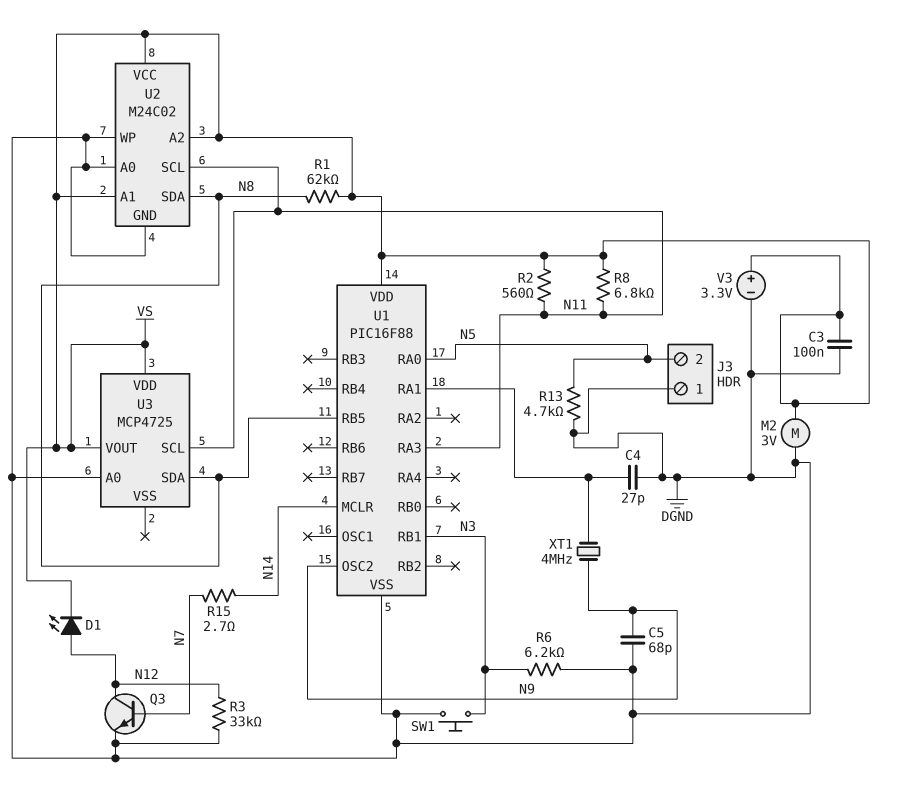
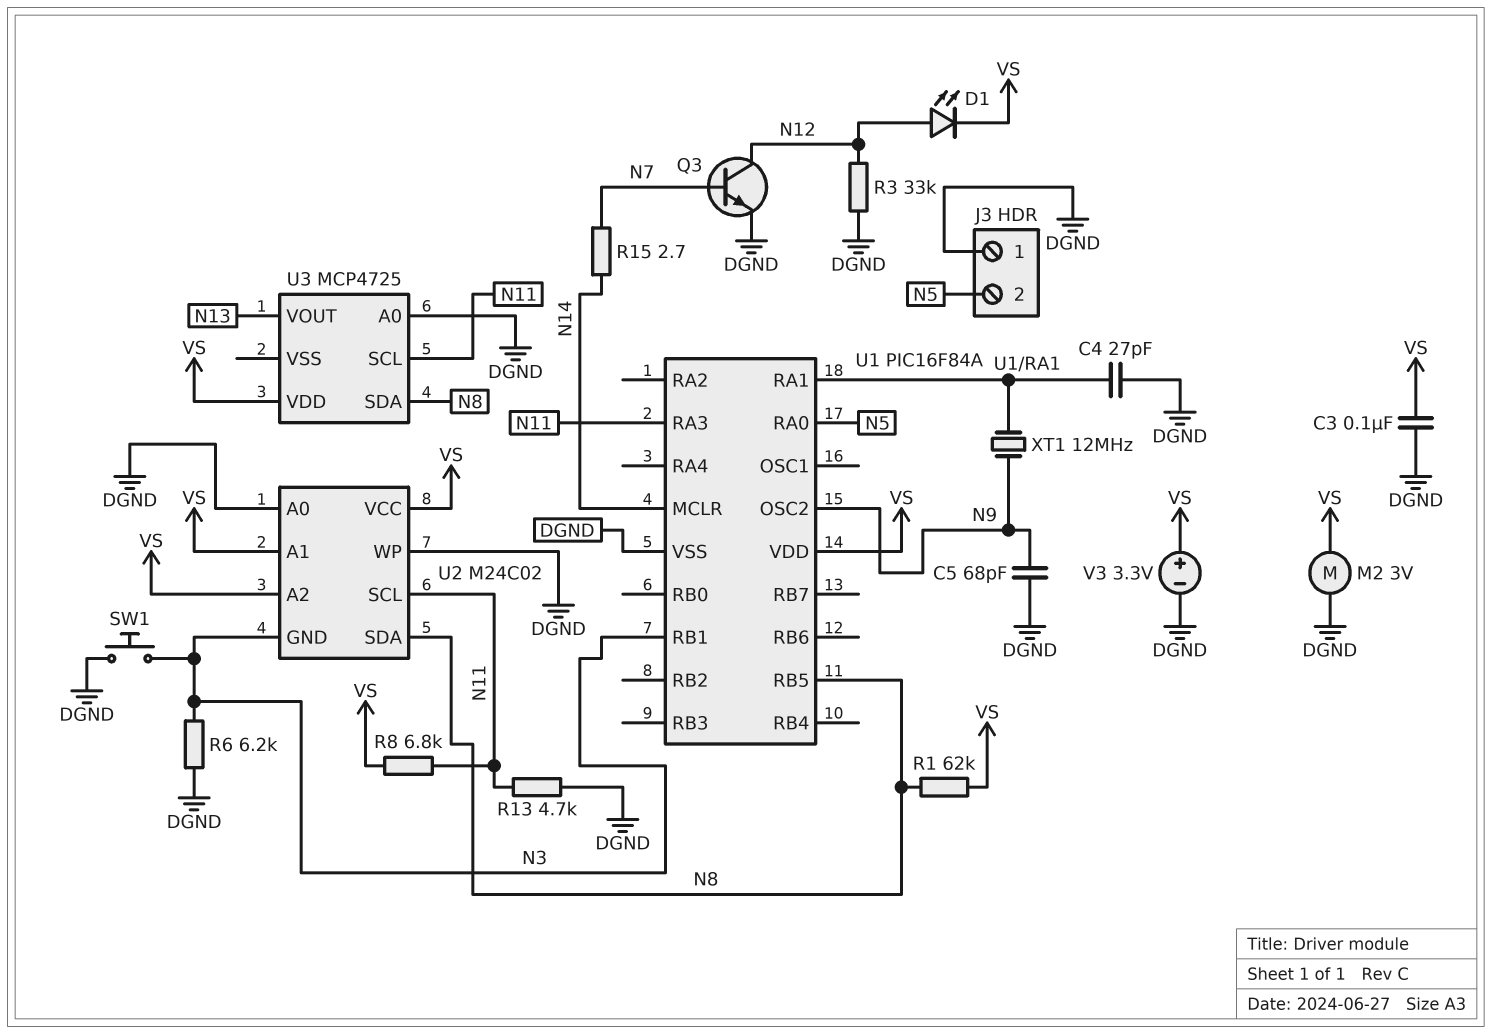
R2: 560 (N11, VS) -> none
R13: 4.7k (DGND, N5) -> 4.7k (DGND, N11)
U1: PIC16F88 -> PIC16F84A
U2 pin GND: DGND -> N3
U3 pin VOUT: VS -> N13
XT1: 4MHz (N9, U1/RA1) -> 12MHz (N9, U1/RA1)

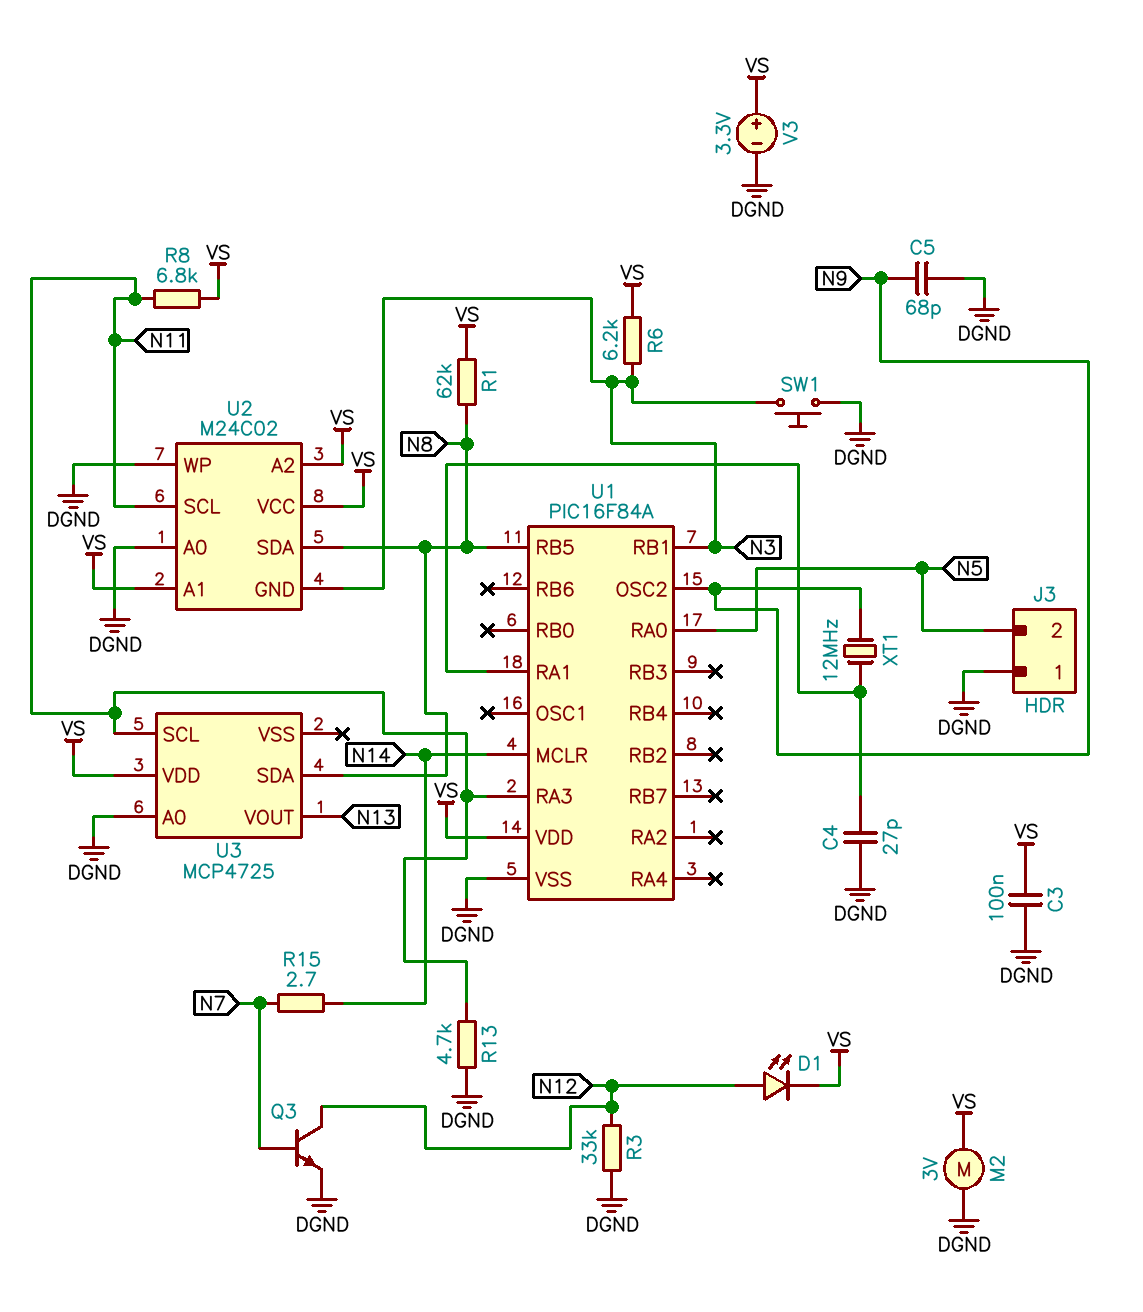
R6: 6.2k (DGND, N3) -> 6.2k (N3, VS)

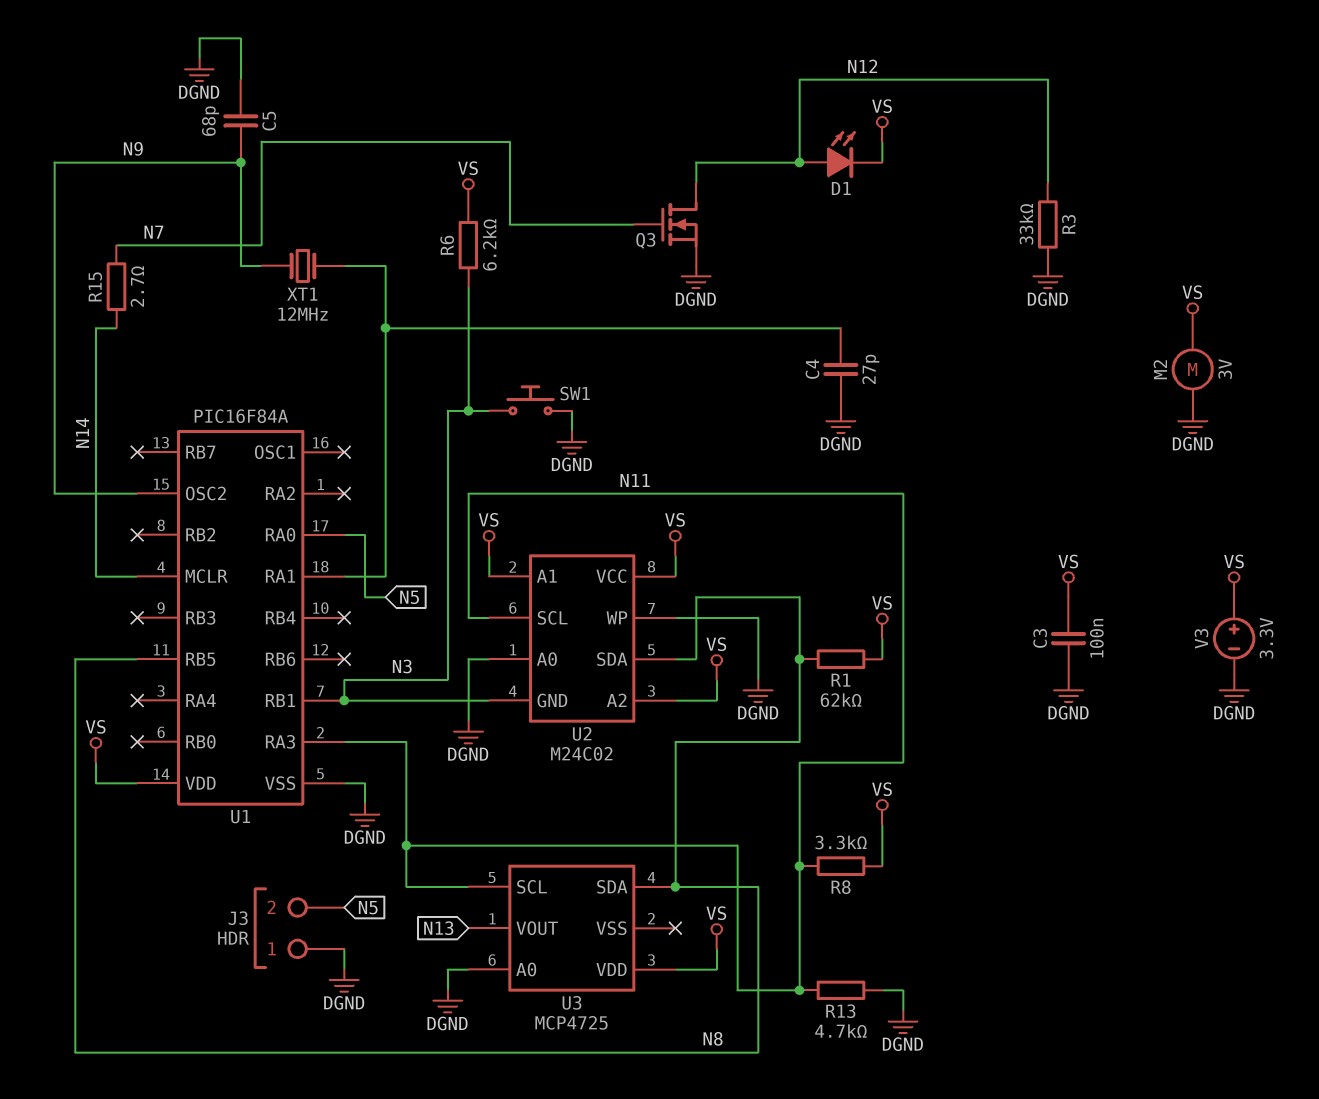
Q3: NPN (B N7, C N12, E DGND) -> NMOS (G N7, D N12, S DGND)
R8: 6.8k (N11, VS) -> 3.3k (N11, VS)

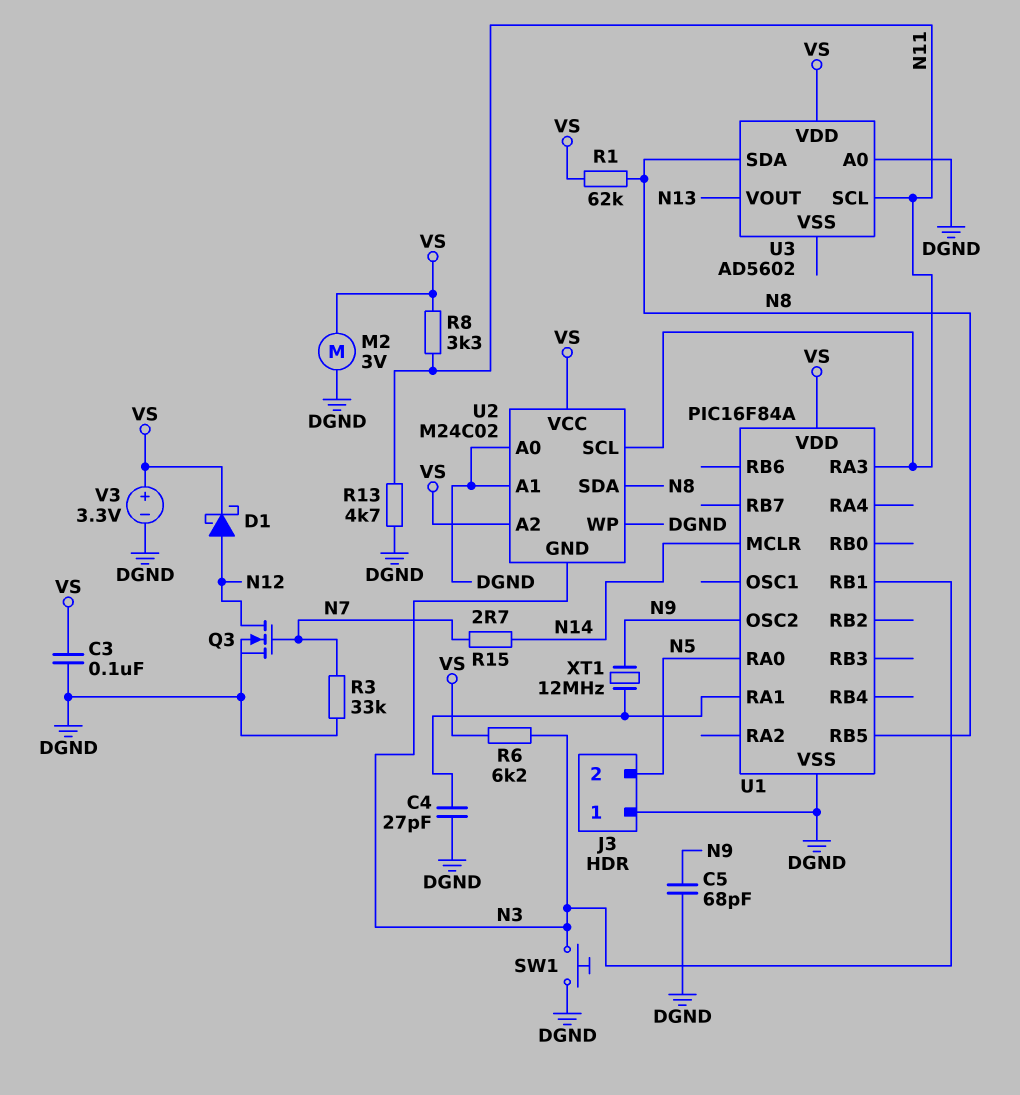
D1: LED (A N12, K VS) -> schottky (A N12, K VS)
R3: 33k (DGND, N12) -> 33k (DGND, N7)
U2 pin A1: VS -> DGND
U3: MCP4725 -> AD5602

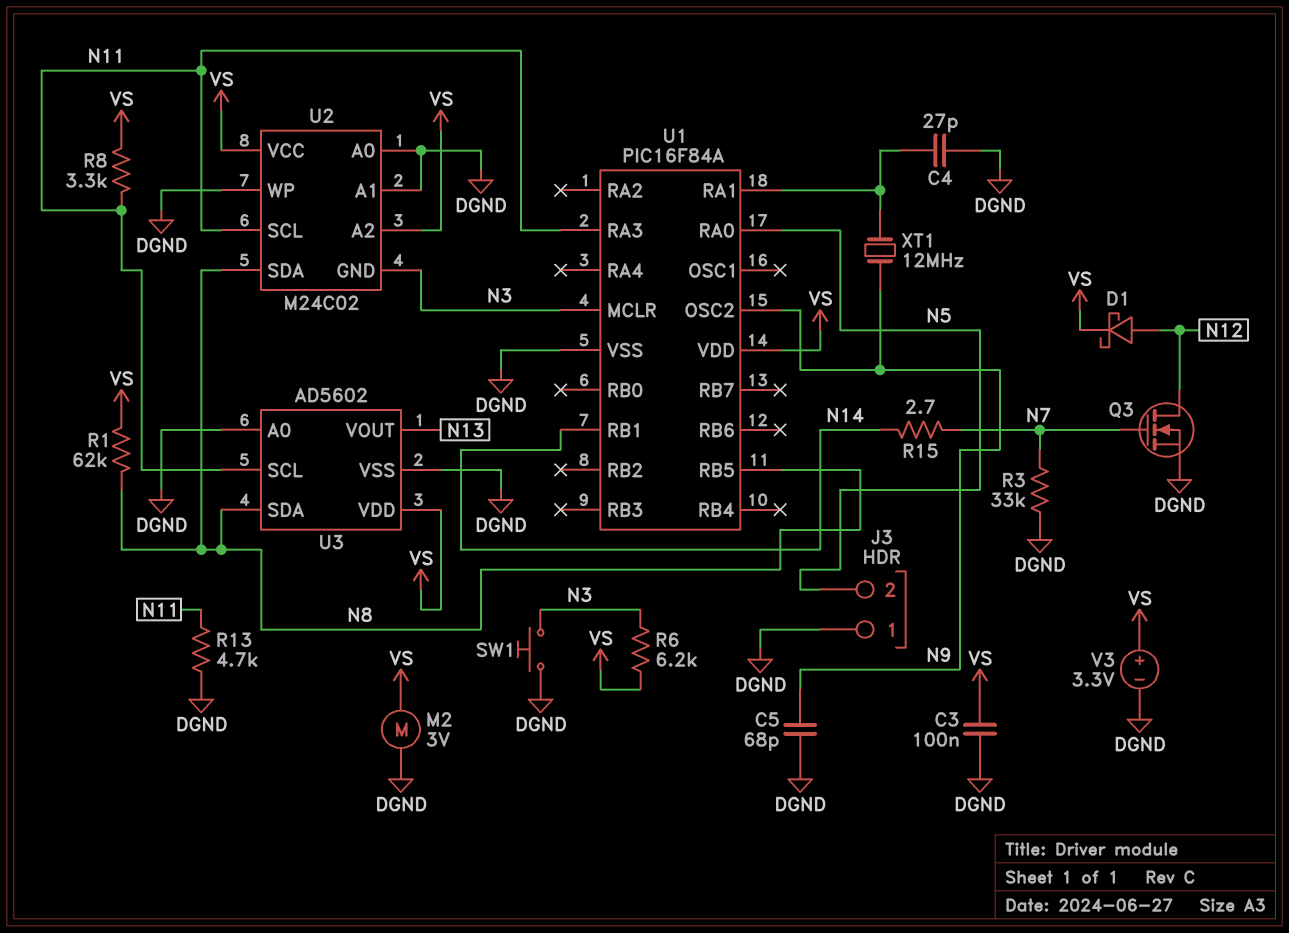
U1 pin MCLR: N14 -> N3
U1 pin RB1: N3 -> N14
U3 pin VSS: none -> DGND

